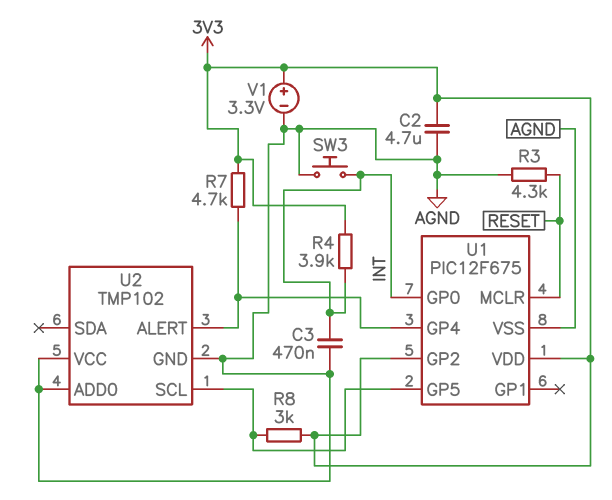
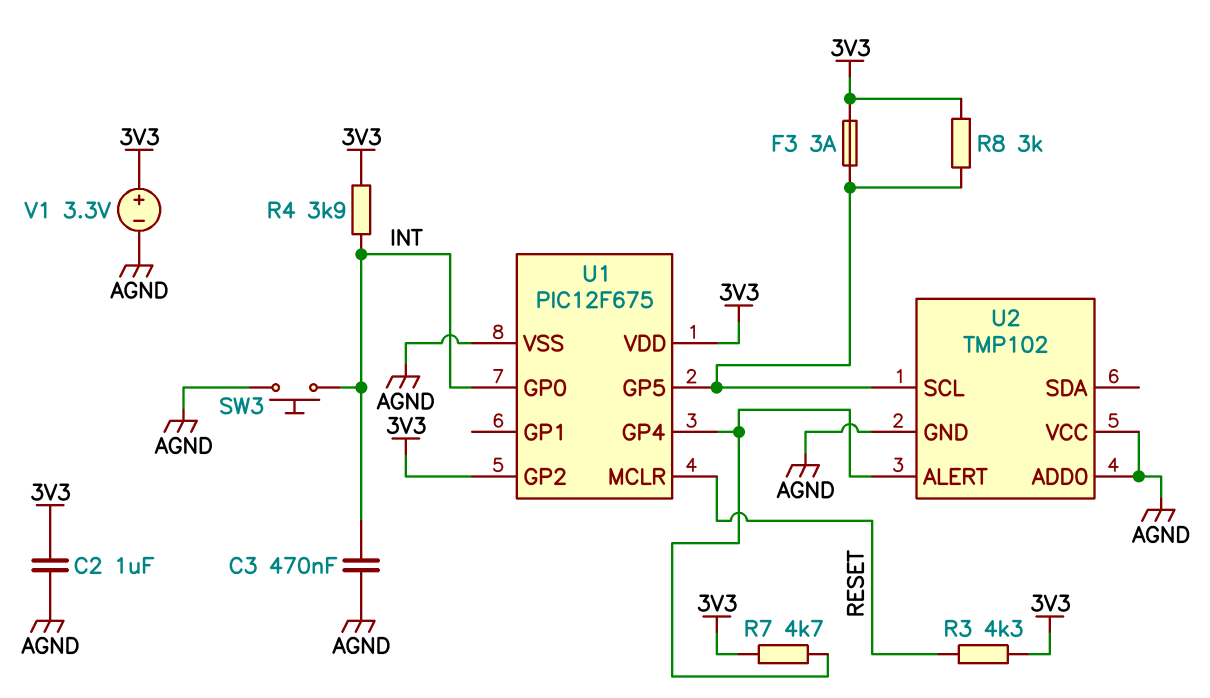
C2: 4.7uF (3V3, AGND) -> 1uF (3V3, AGND)
F3: none -> 3A (3V3, U1/GP5)
R3: 4.3k (AGND, RESET) -> 4.3k (3V3, RESET)

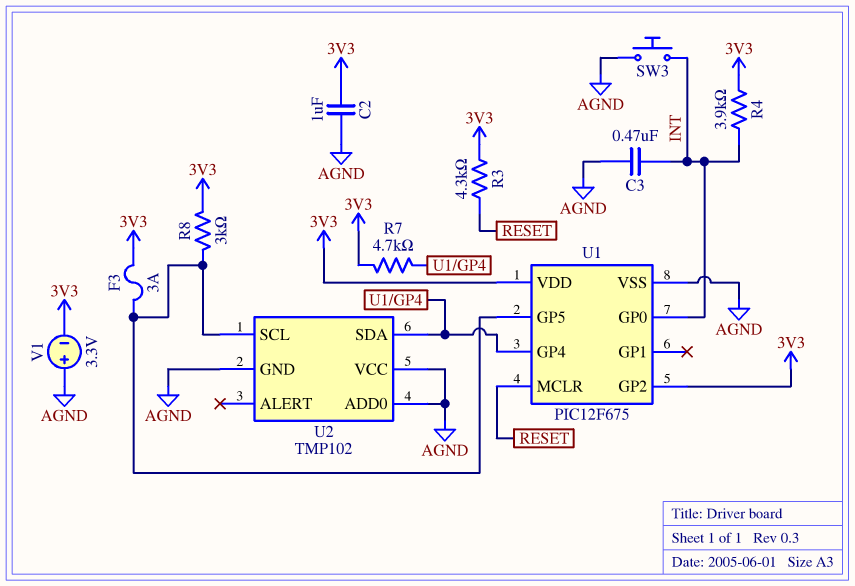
U2 pin ALERT: U1/GP4 -> none
U2 pin SDA: none -> U1/GP4
V1: 3.3V (plus 3V3, minus AGND) -> 3.3V (plus AGND, minus 3V3)

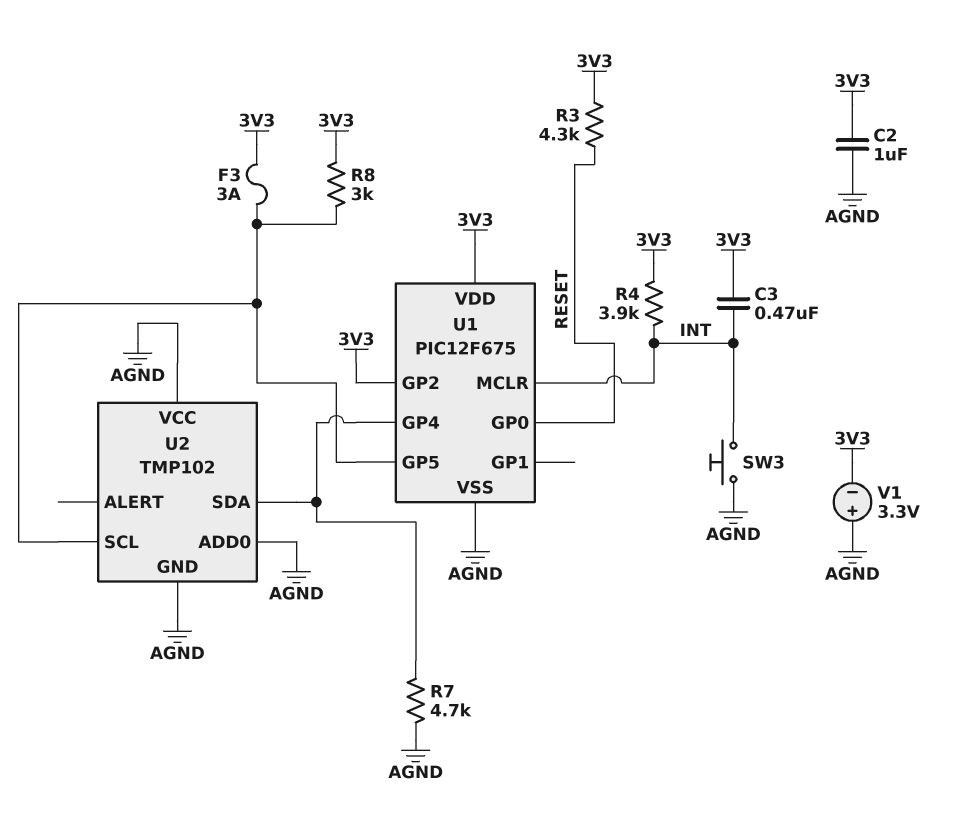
C3: 470nF (AGND, INT) -> 470nF (3V3, INT)
R7: 4.7k (3V3, U1/GP4) -> 4.7k (AGND, U1/GP4)
U1 pin GP0: INT -> RESET
U1 pin MCLR: RESET -> INT

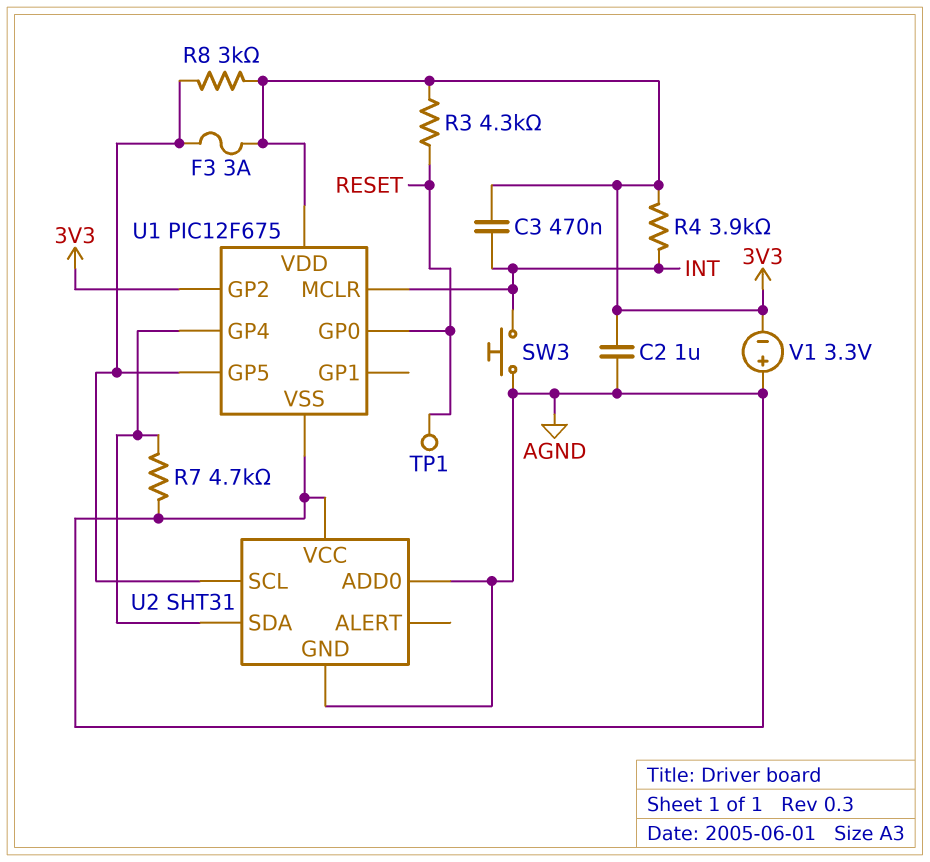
TP1: none -> test point (RESET)
U2: TMP102 -> SHT31

